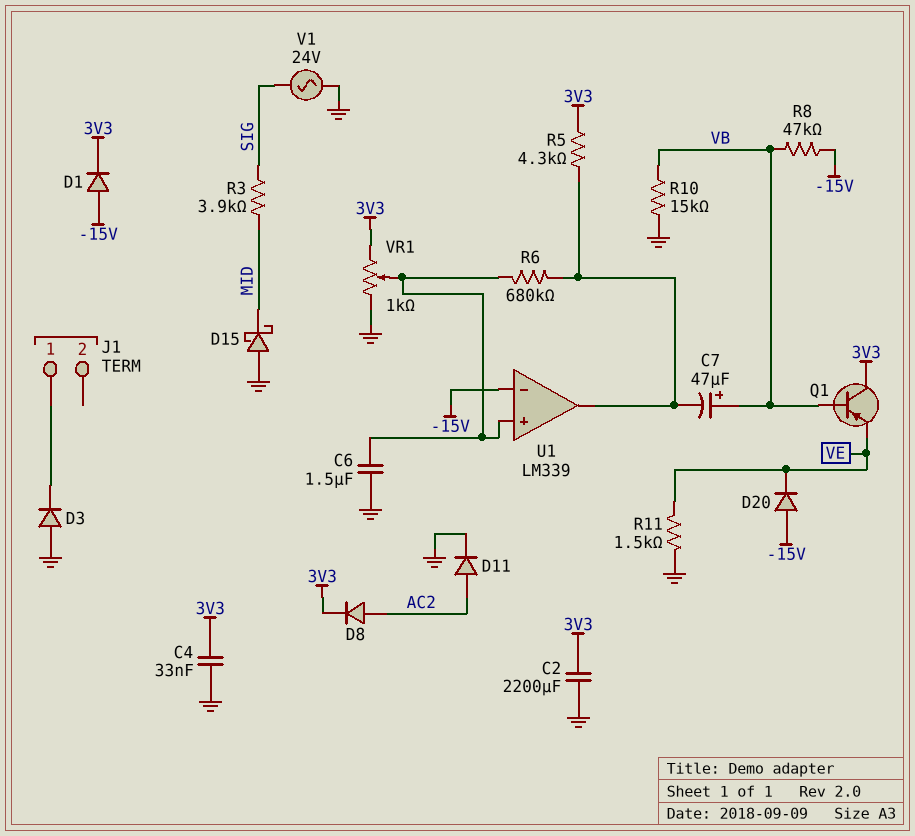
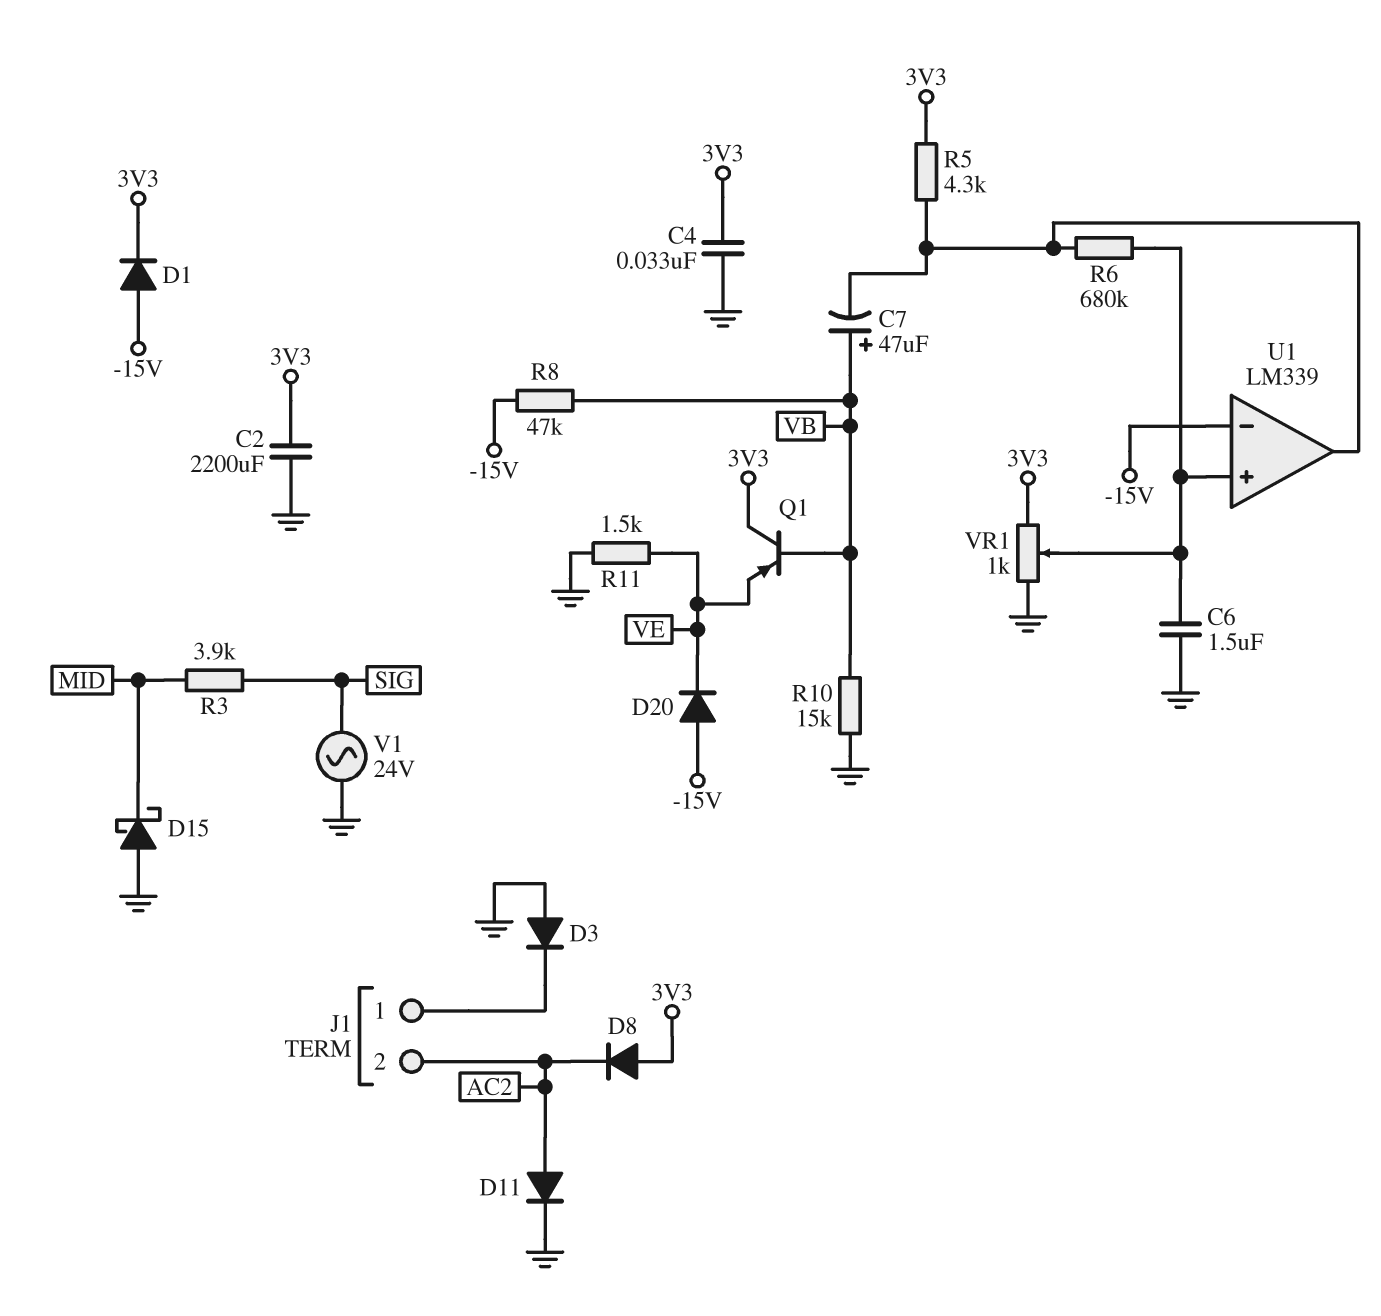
D8: diode (A AC2, K 3V3) -> diode (A 3V3, K AC2)
J1 pin 2: none -> AC2

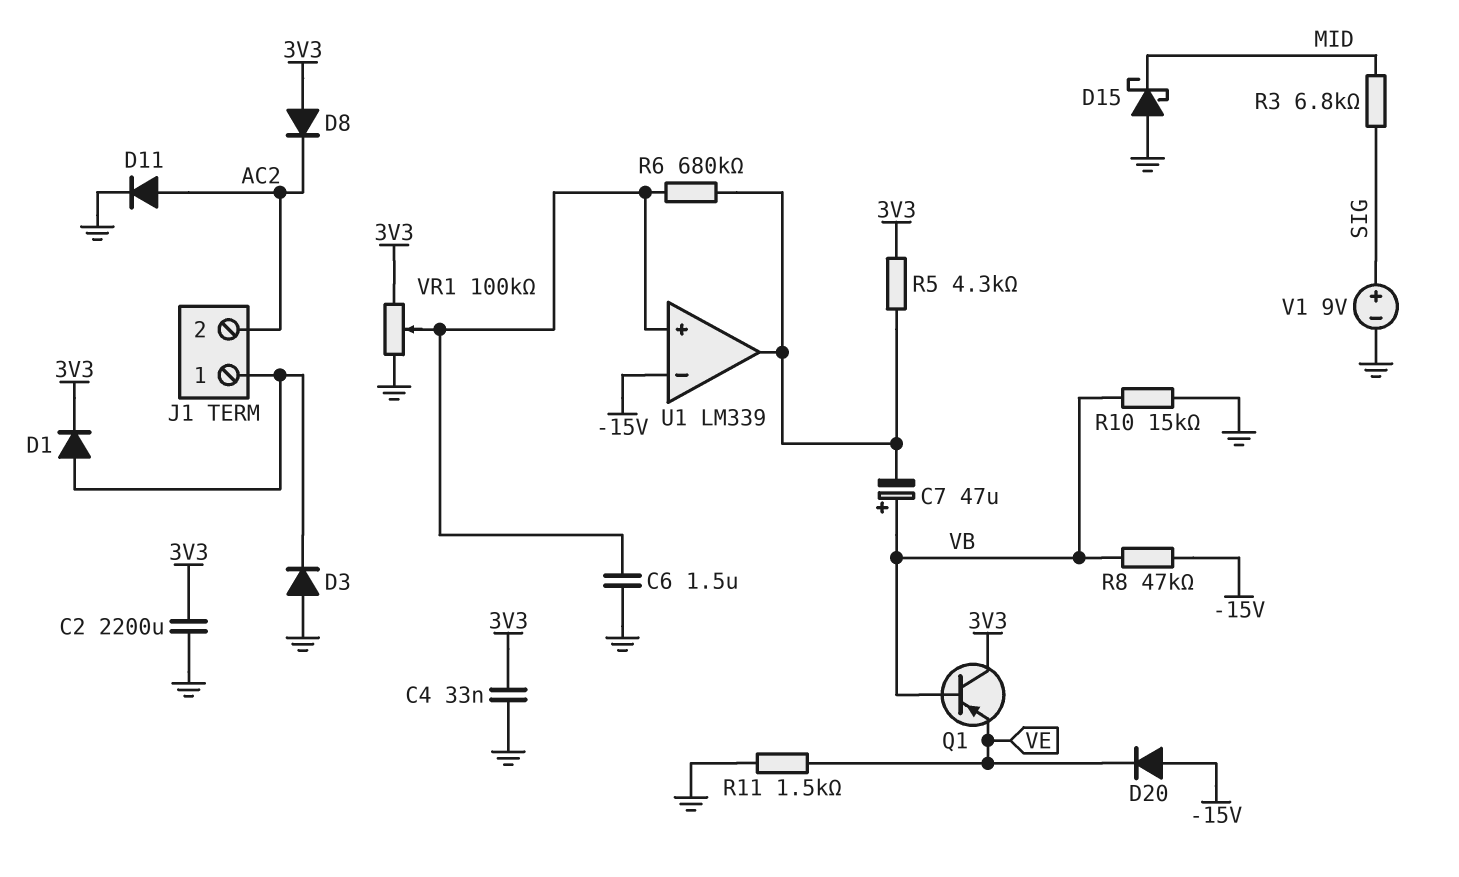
D1: diode (A -15V, K 3V3) -> diode (A J1/1, K 3V3)
R3: 3.9k (MID, SIG) -> 6.8k (MID, SIG)
V1: AC 24V (GND, SIG) -> 9V (plus SIG, minus GND)
VR1: 1k (3V3, GND, wiper U1/in+) -> 100k (3V3, GND, wiper U1/in+)

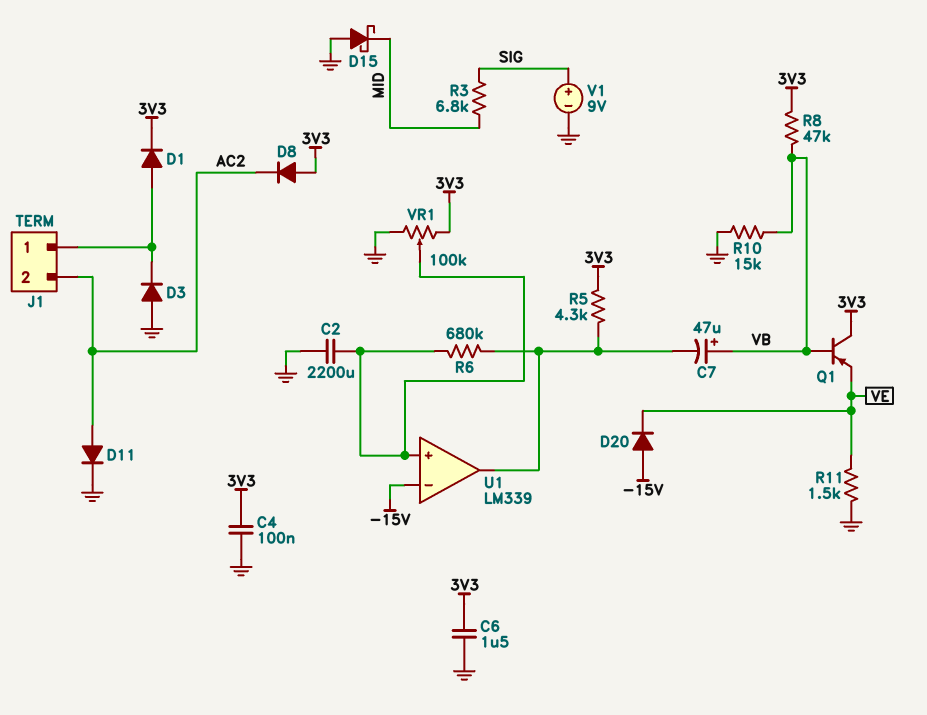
C2: 2200uF (3V3, GND) -> 2200uF (GND, U1/in+)
C4: 33nF (3V3, GND) -> 100nF (3V3, GND)
C6: 1.5uF (GND, U1/in+) -> 1.5uF (3V3, GND)
R8: 47k (-15V, VB) -> 47k (3V3, VB)

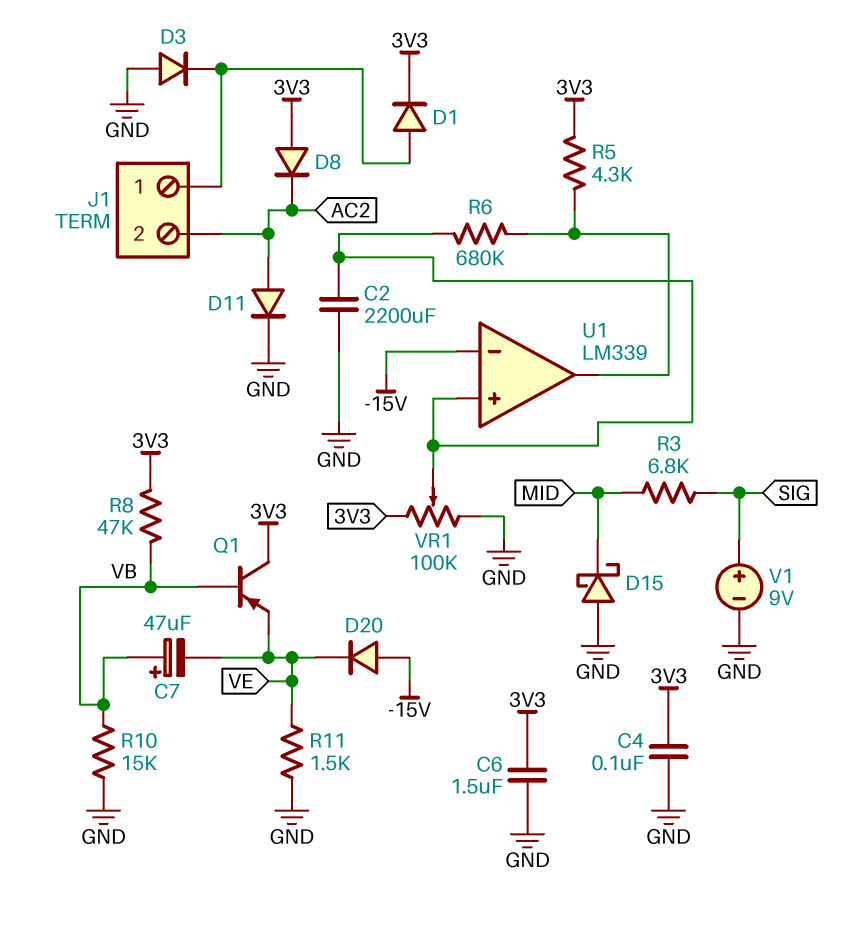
C7: 47uF (plus VB, minus U1/out) -> 47uF (plus VB, minus VE)

